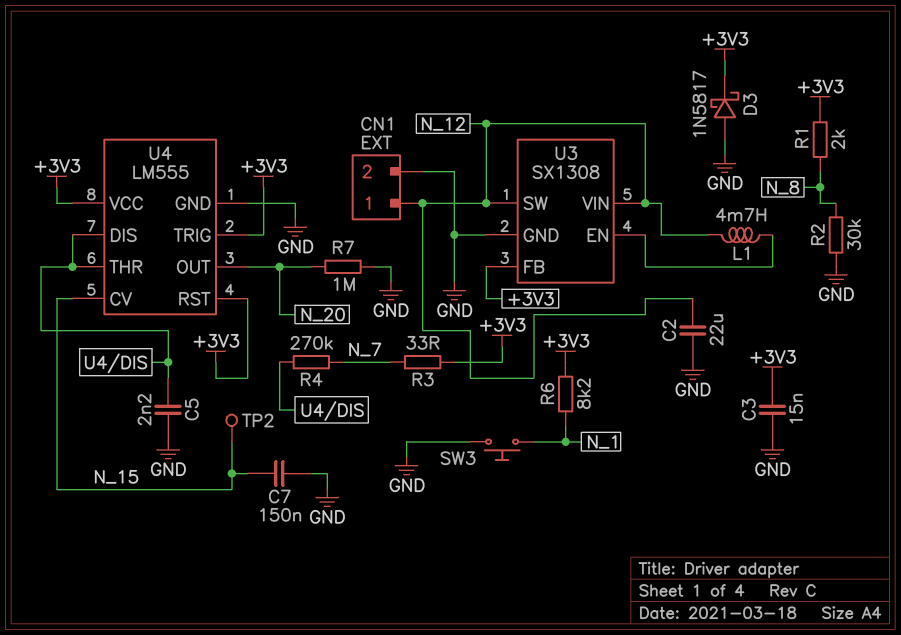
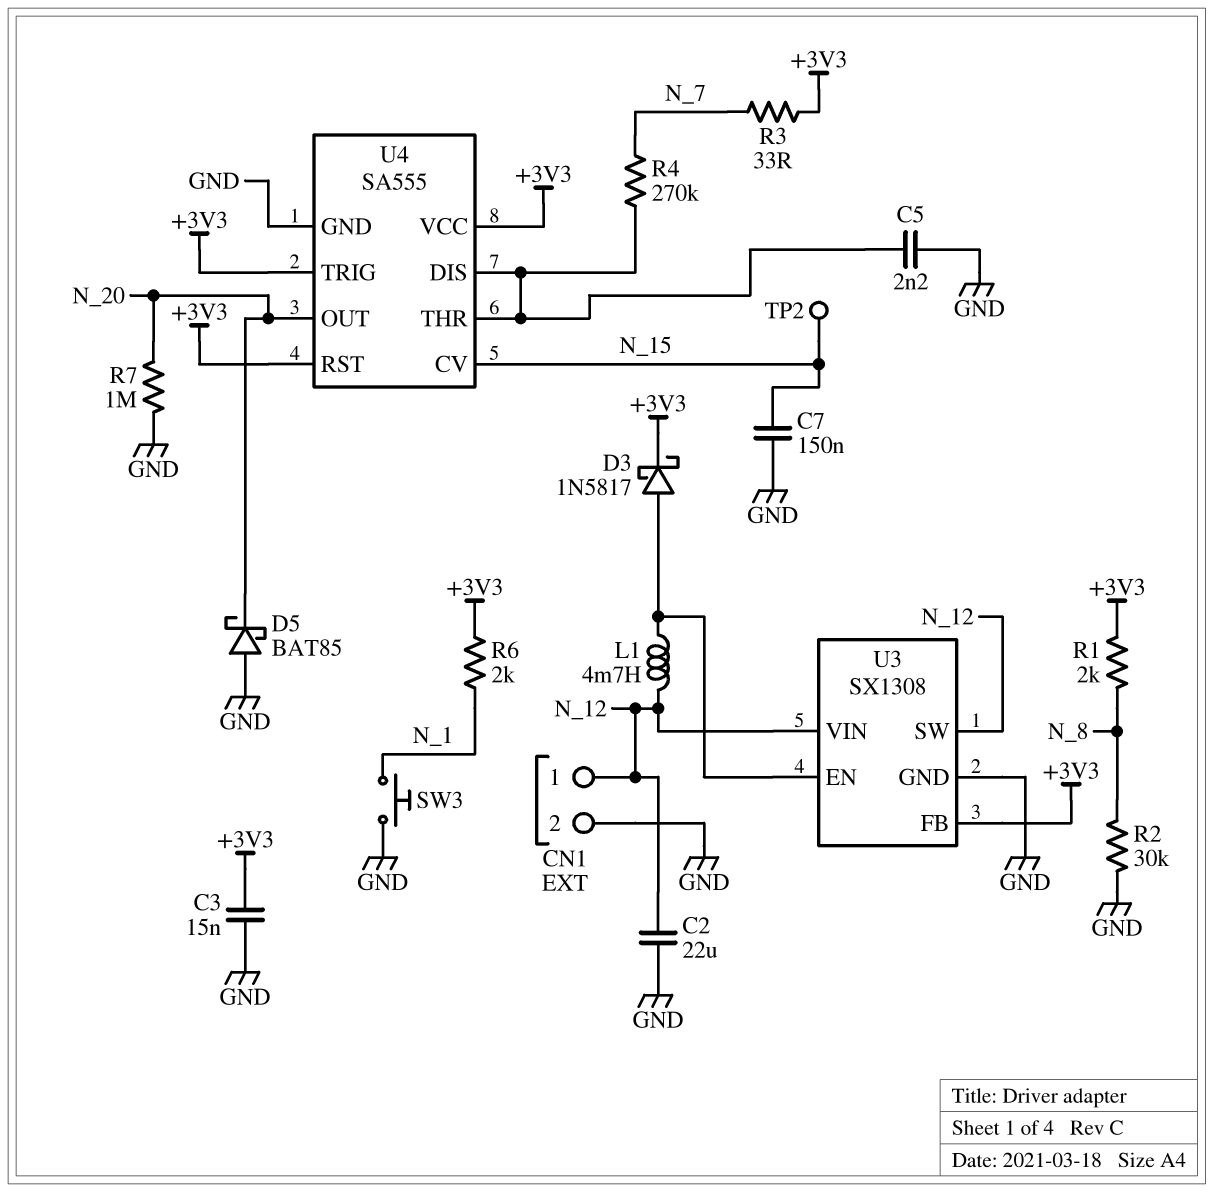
D3: schottky 1N5817 (A GND, K +3V3) -> schottky 1N5817 (A U3/EN, K +3V3)
D5: none -> schottky BAT85 (A GND, K N_20)
R6: 8.2k (+3V3, N_1) -> 2k (+3V3, N_1)
U4: LM555 -> SA555

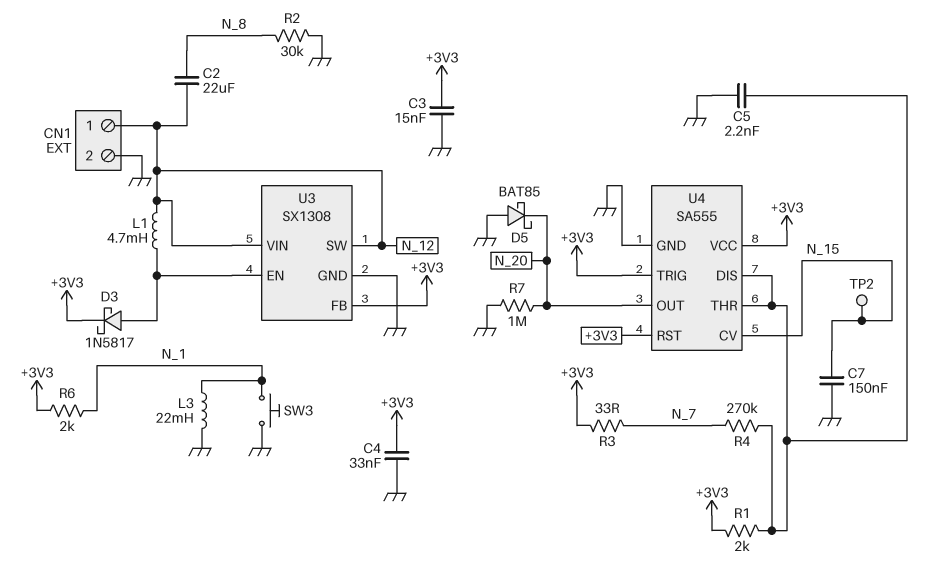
C2: 22uF (GND, N_12) -> 22uF (N_8, N_12)
C4: none -> 33nF (+3V3, GND)
L3: none -> 22mH (GND, N_1)
R1: 2k (+3V3, N_8) -> 2k (+3V3, U4/DIS)

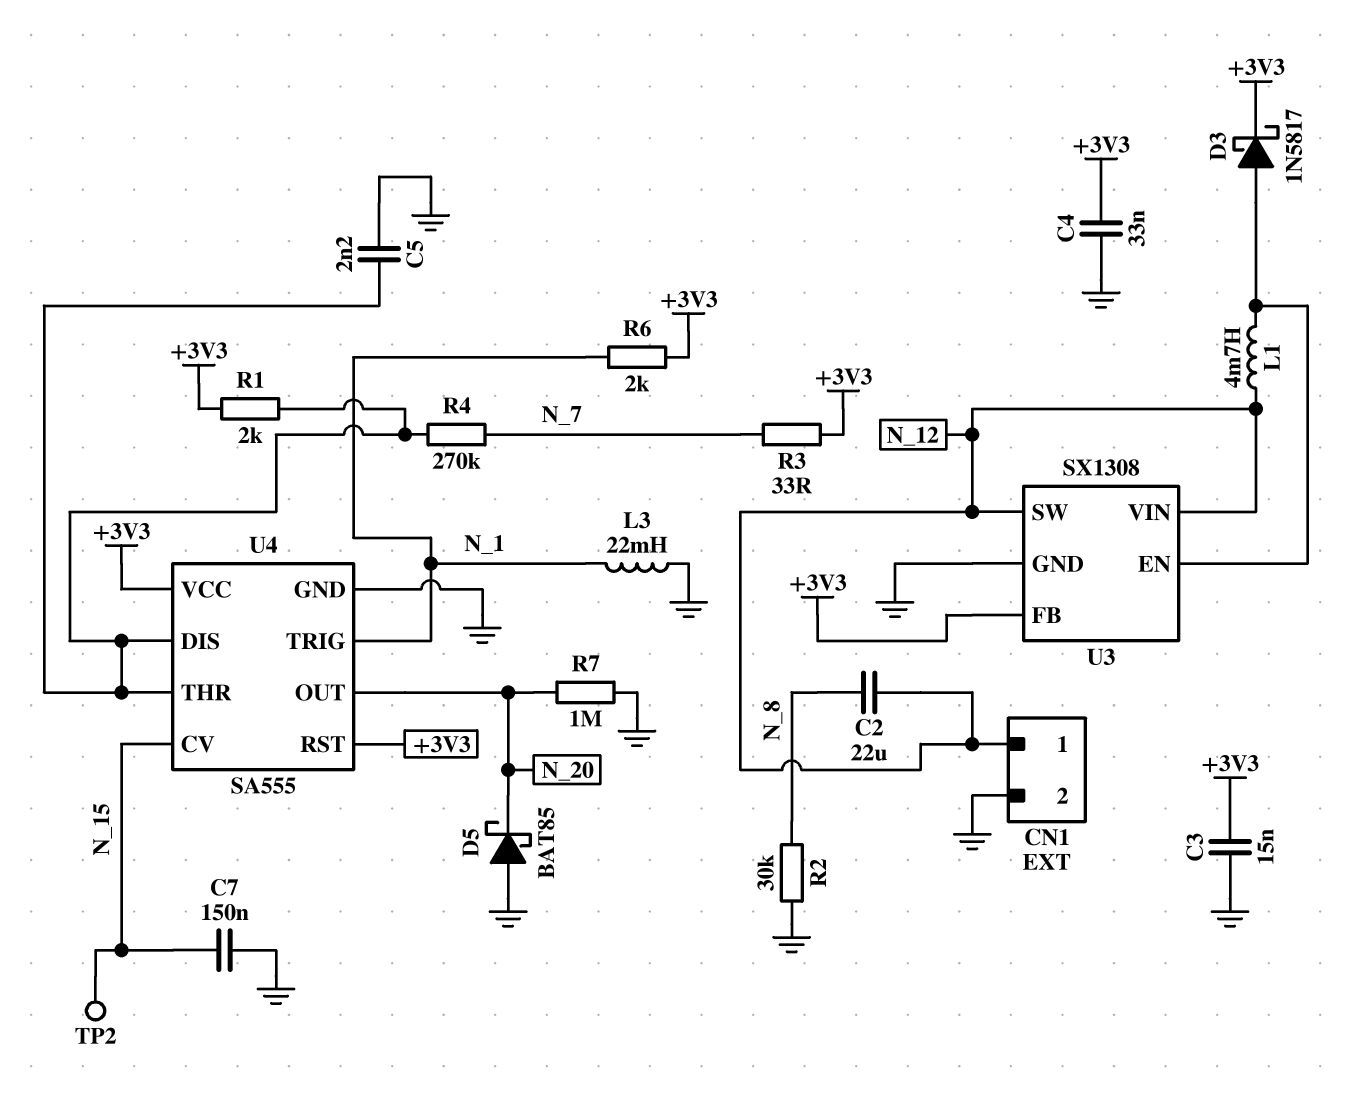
SW3: button (GND, N_1) -> none
U4 pin TRIG: +3V3 -> N_1

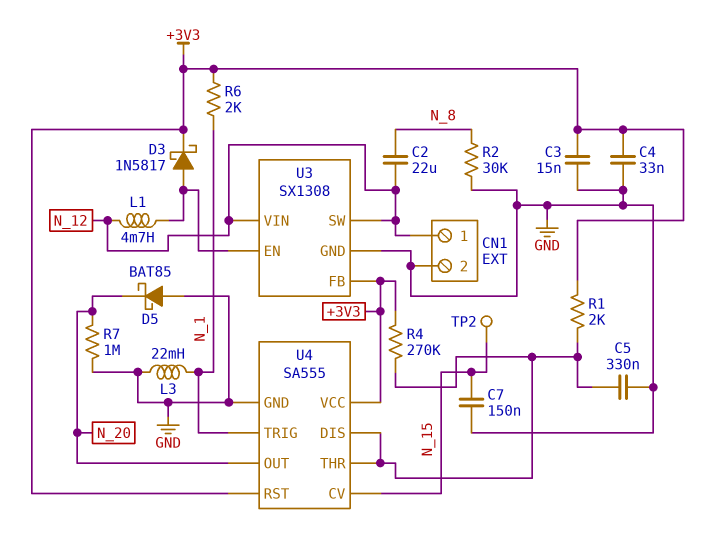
C5: 2.2nF (GND, U4/DIS) -> 330nF (GND, U4/DIS)
R3: 33 (+3V3, N_7) -> none
R4: 270k (N_7, U4/DIS) -> 270k (+3V3, U4/DIS)

